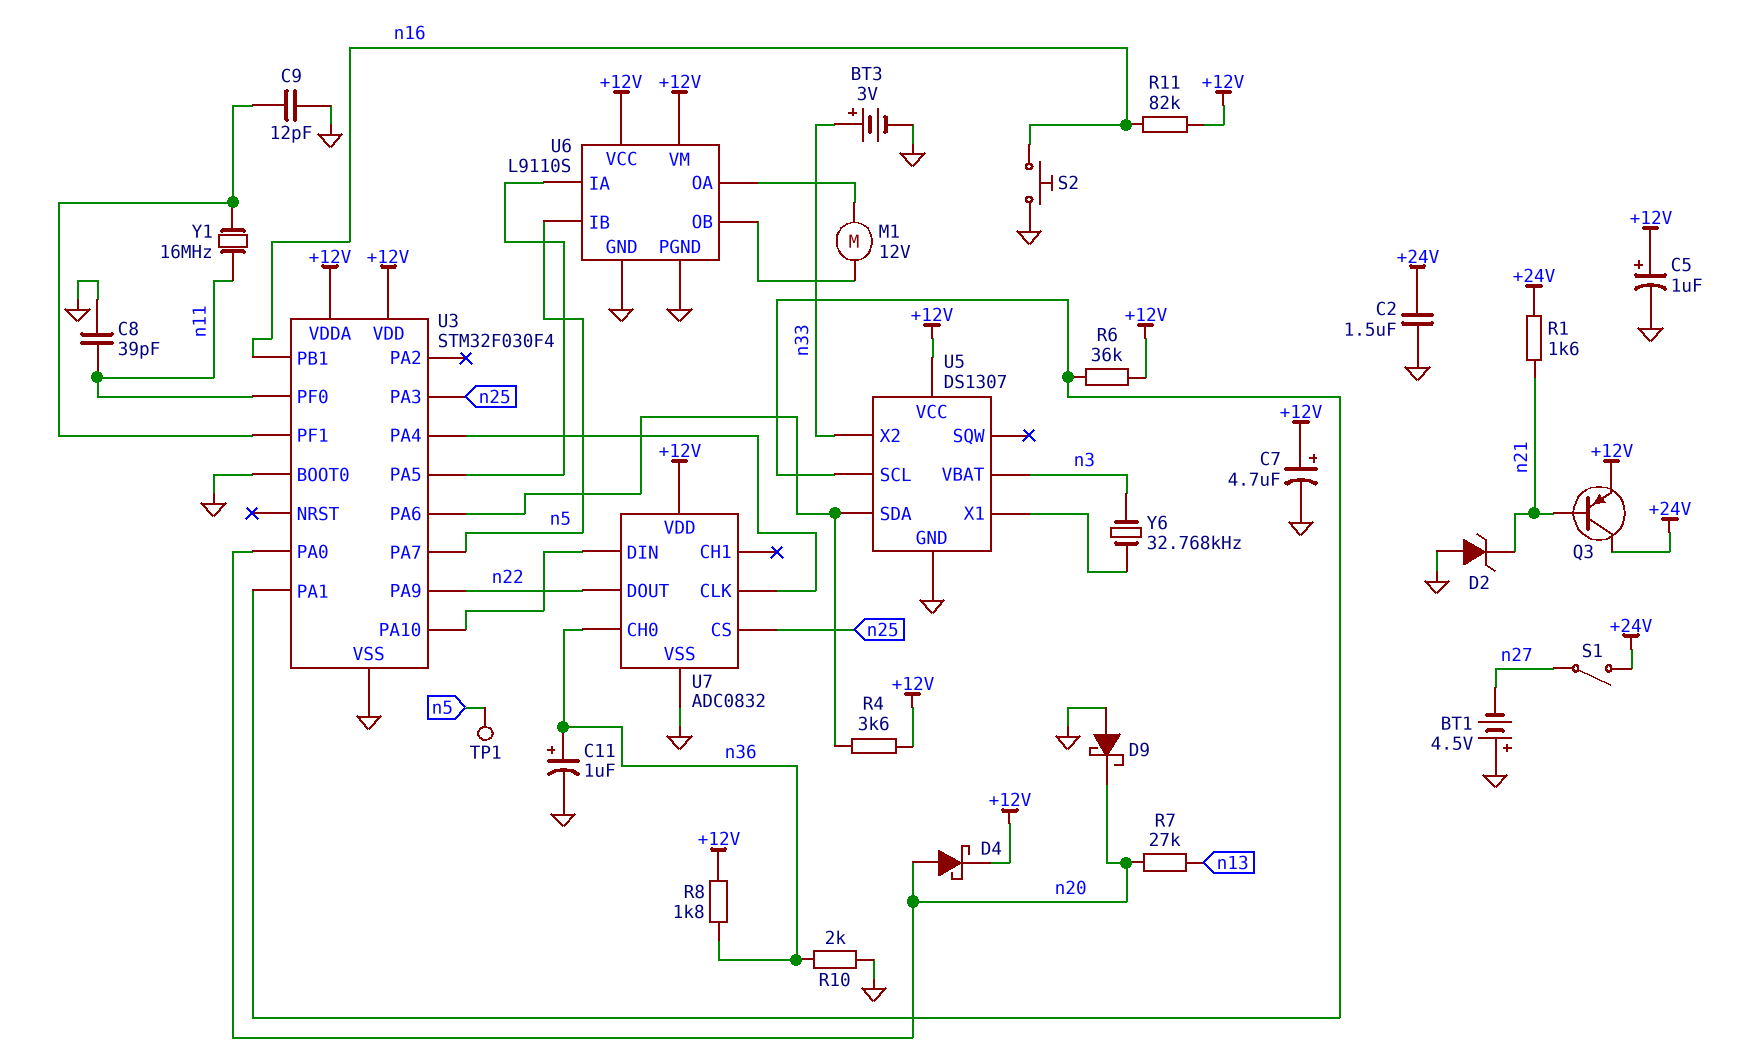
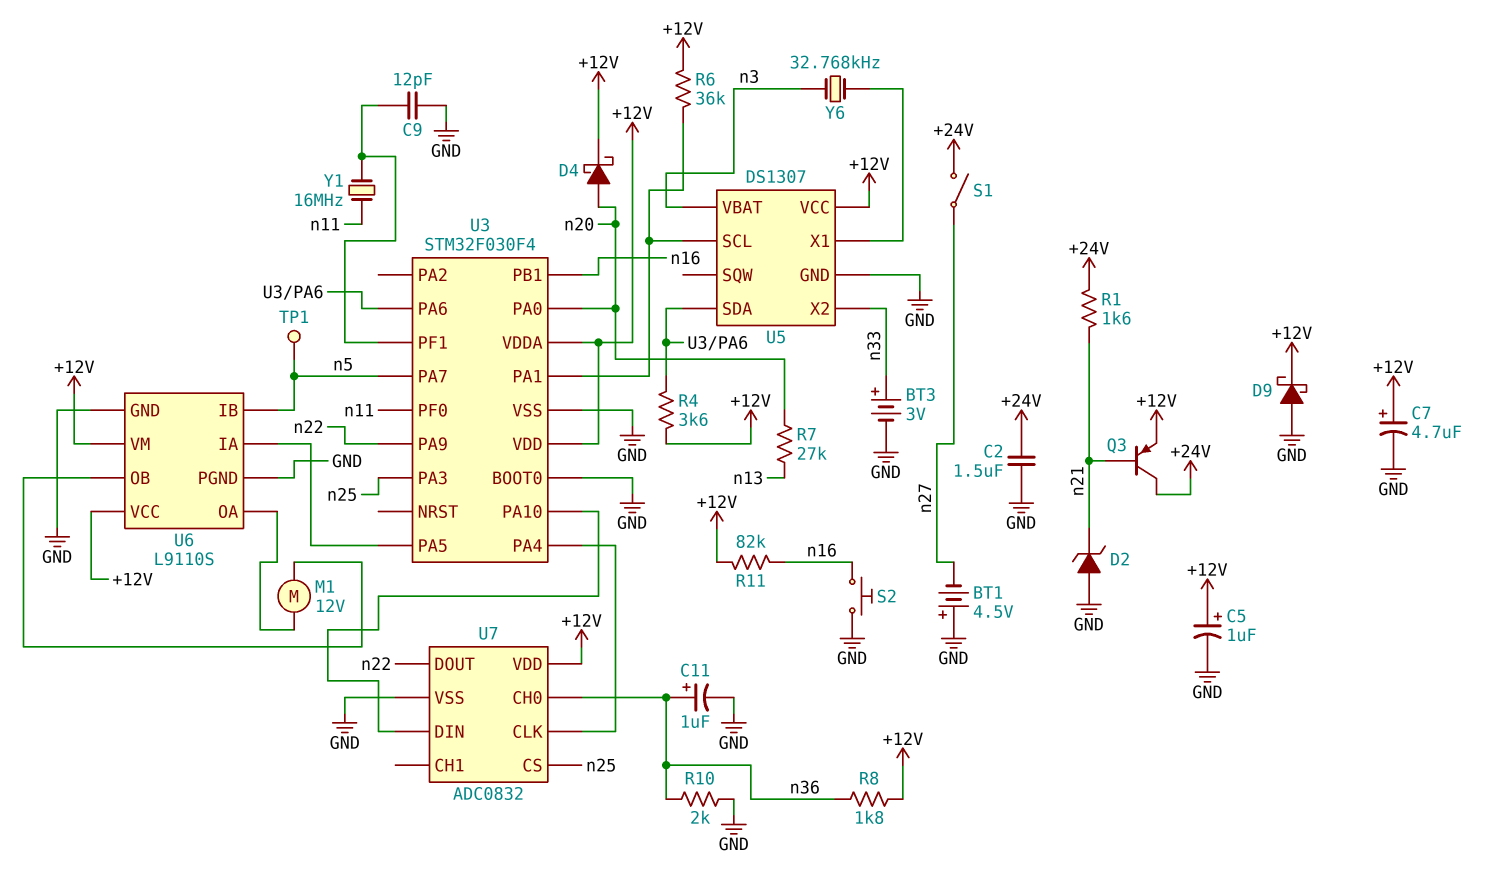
C8: 39pF (GND, n11) -> none
D9: schottky (A GND, K n20) -> schottky (A GND, K +12V)

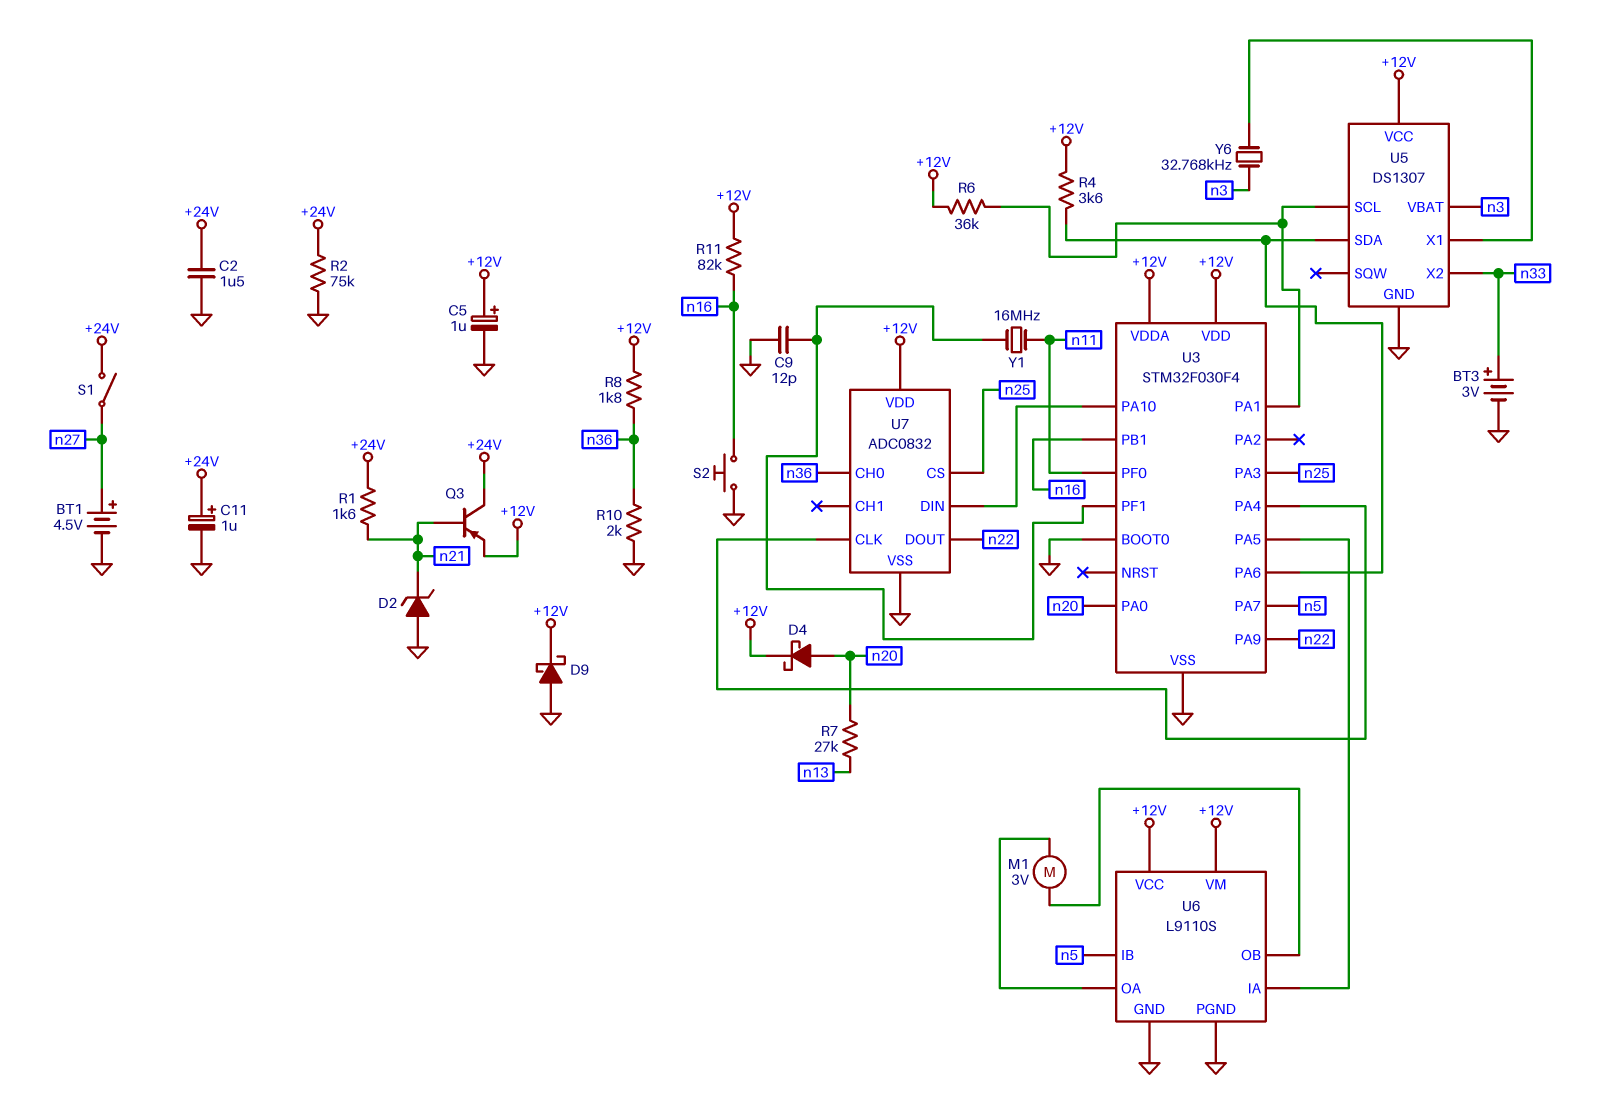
BT1: 4.5V (plus GND, minus n27) -> 4.5V (plus n27, minus GND)
C7: 4.7uF (plus +12V, minus GND) -> none
C11: 1uF (plus n36, minus GND) -> 1uF (plus +24V, minus GND)
M1: motor 12V (U6/OA, U6/OB) -> motor 3V (U6/OA, U6/OB)
R2: none -> 75k (+24V, GND)
TP1: test point (n5) -> none

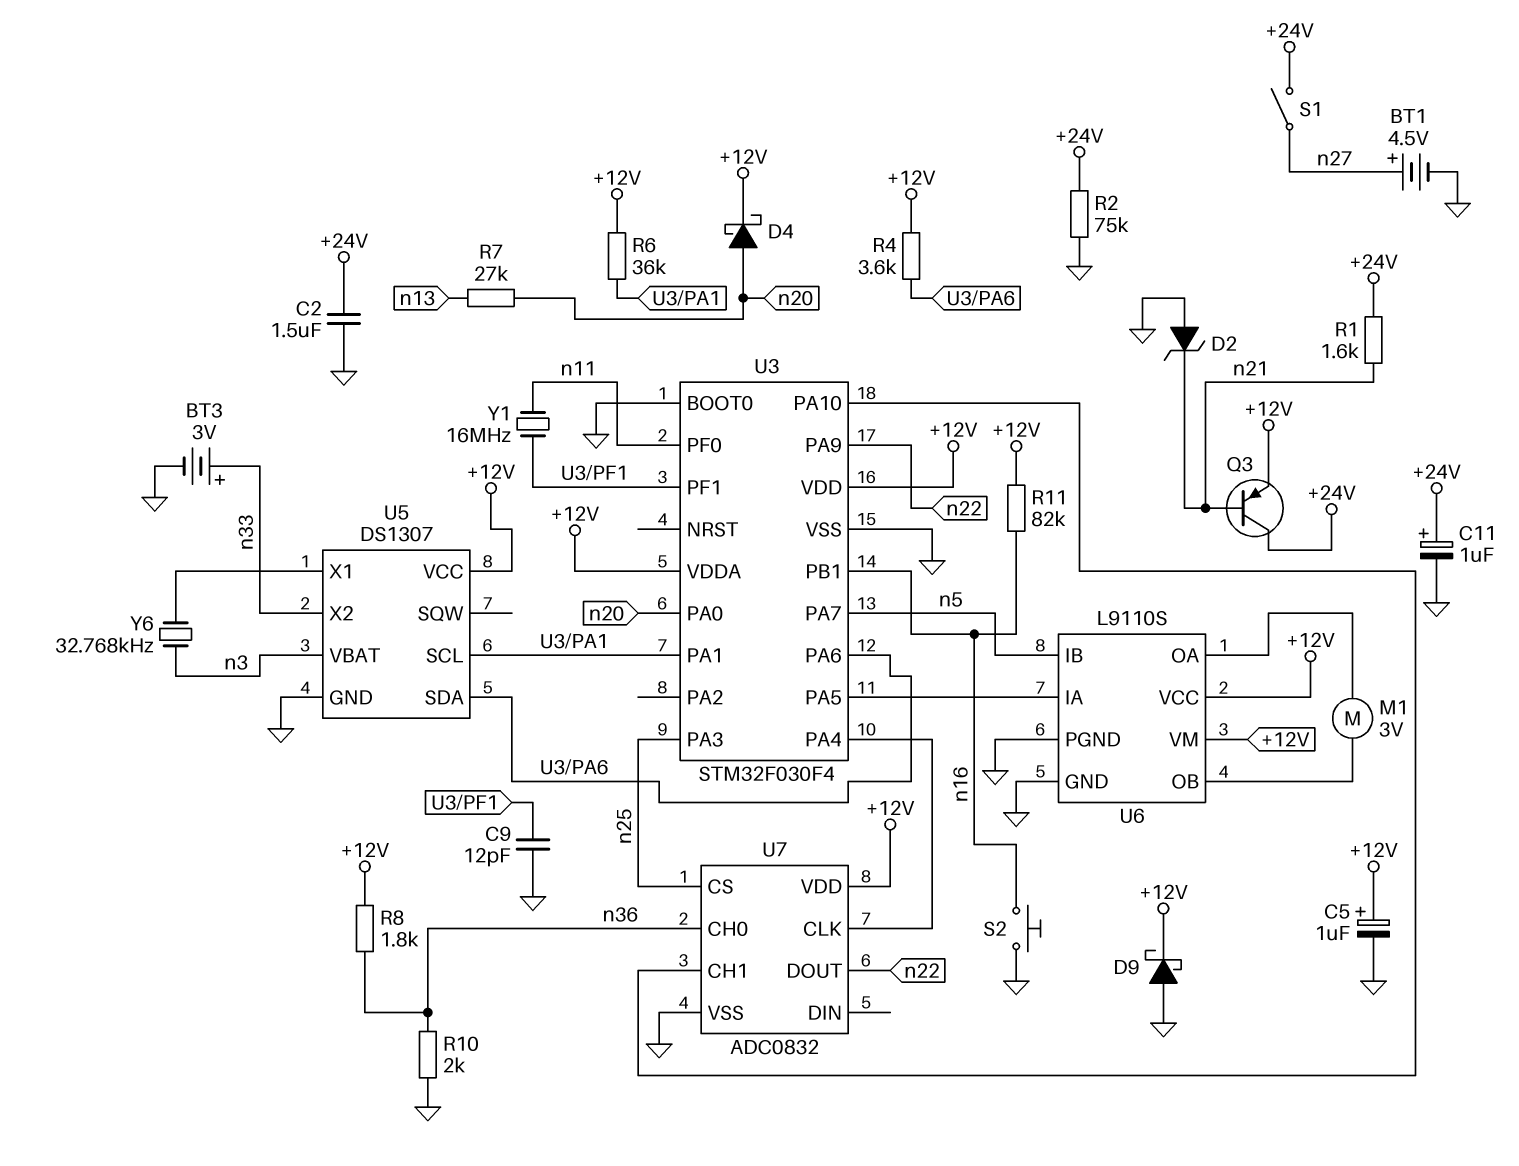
U7 pin CH1: none -> U3/PA10
U7 pin DIN: U3/PA10 -> none

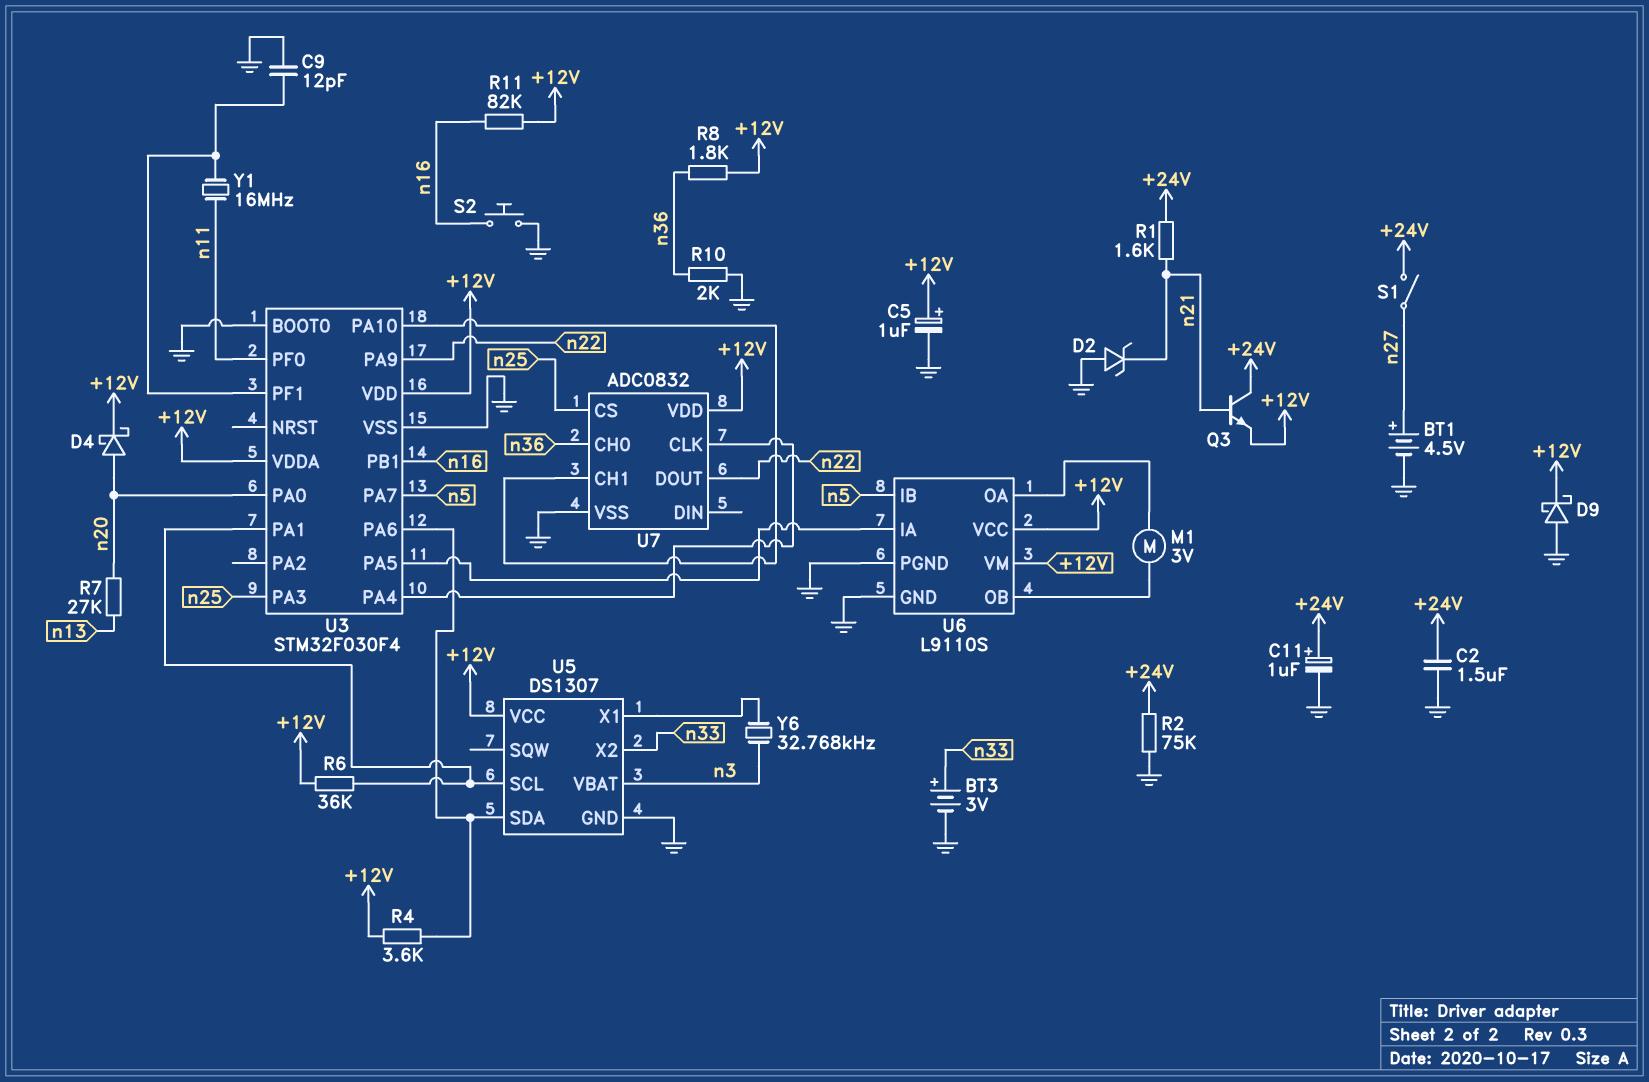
Q3: PNP (B n21, C +24V, E +12V) -> NPN (B n21, C +24V, E +12V)

